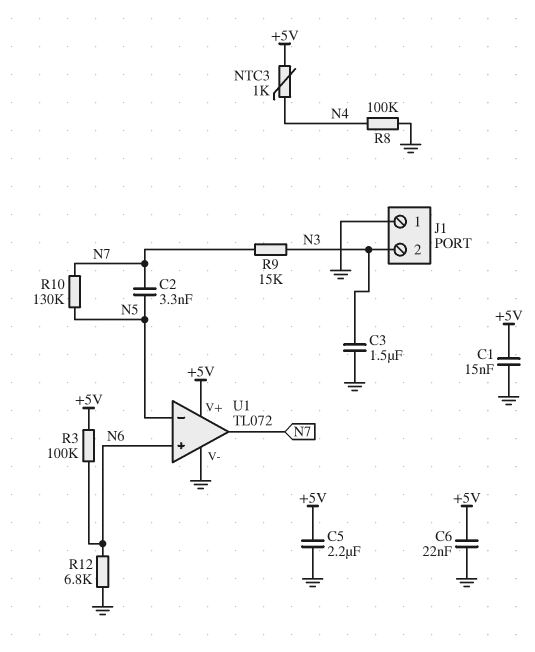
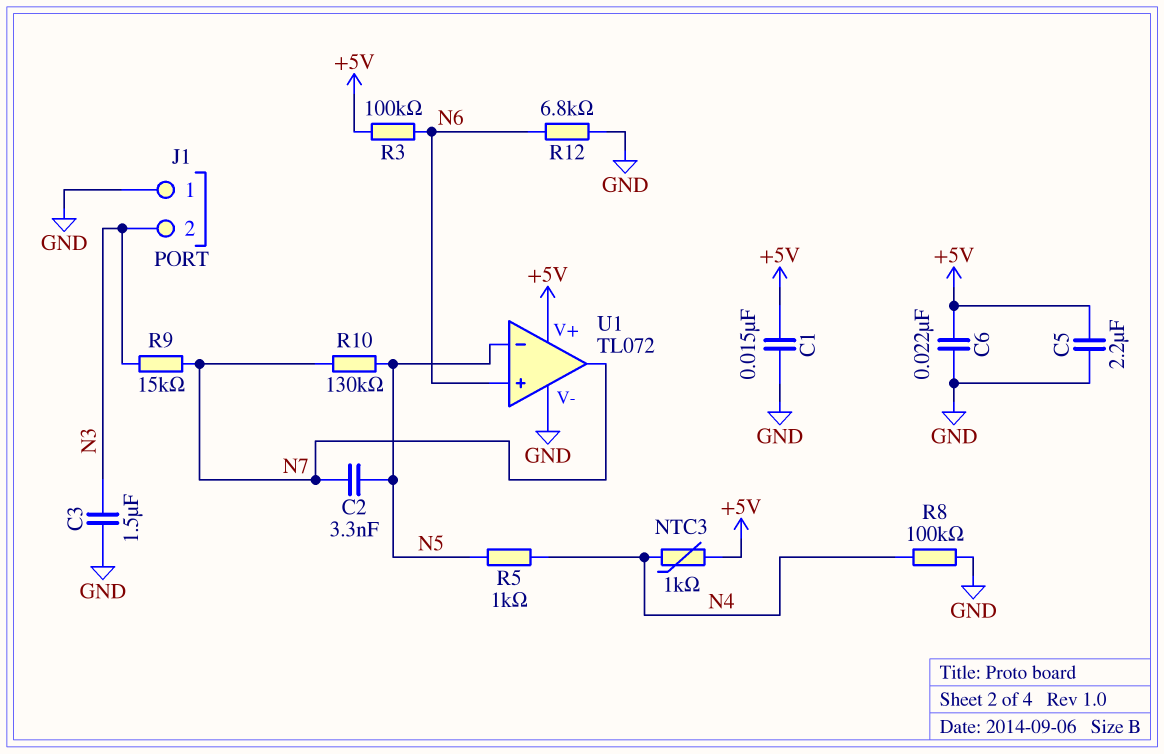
R5: none -> 1k (N4, N5)

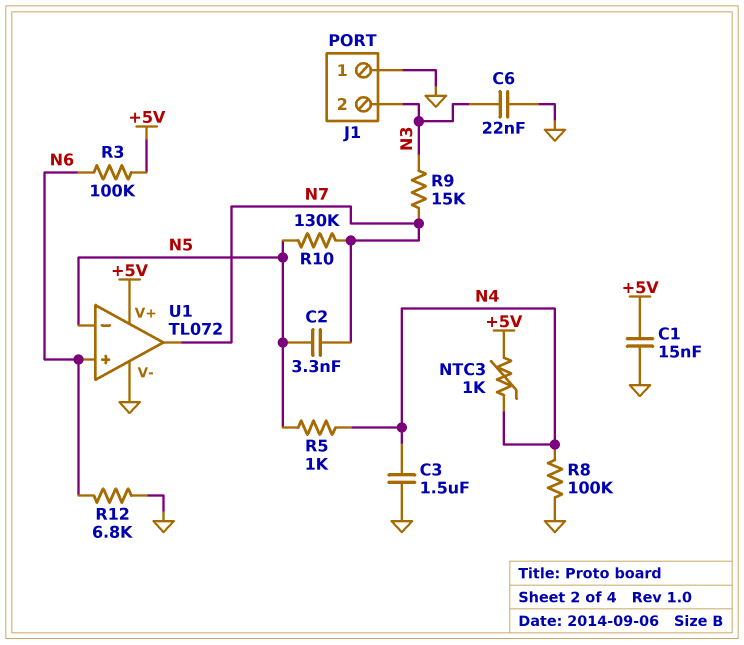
C3: 1.5uF (GND, N3) -> 1.5uF (GND, N4)
C5: 2.2uF (+5V, GND) -> none
C6: 22nF (+5V, GND) -> 22nF (GND, N3)

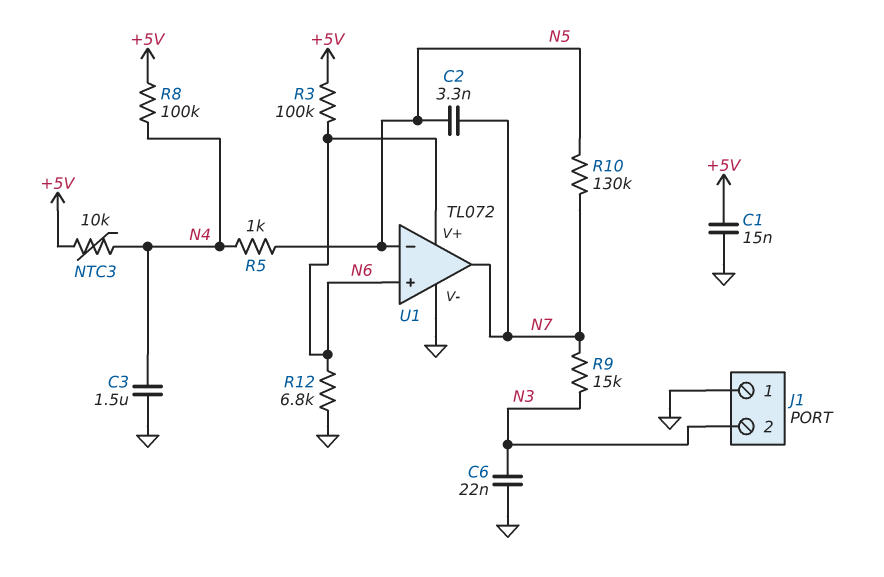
NTC3: 1k (+5V, N4) -> 10k (+5V, N4)
R8: 100k (GND, N4) -> 100k (+5V, N4)
U1 pin V+: +5V -> N6

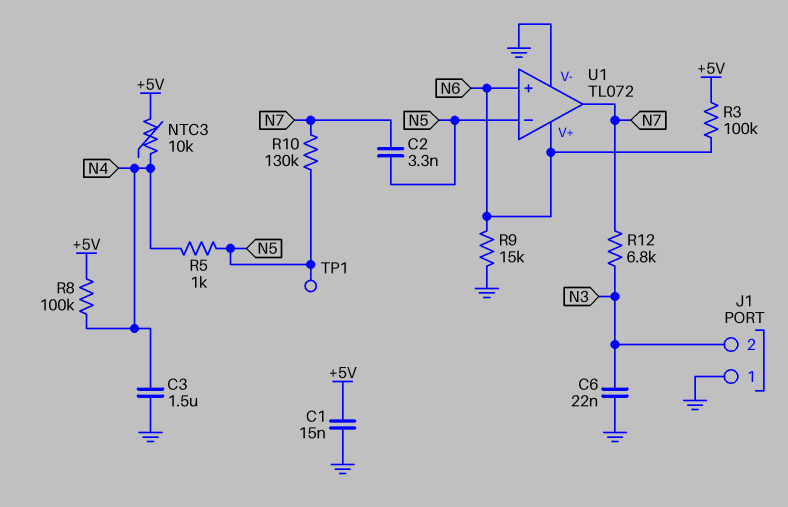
R9: 15k (N3, N7) -> 15k (GND, N6)
R12: 6.8k (GND, N6) -> 6.8k (N3, N7)
TP1: none -> test point (N5)

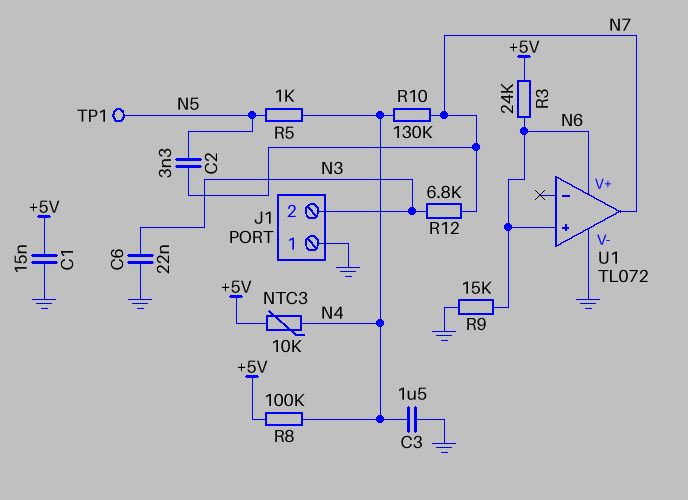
R3: 100k (+5V, N6) -> 24k (+5V, N6)
R10: 130k (N5, N7) -> 130k (N4, N7)
U1 pin in-: N5 -> none

